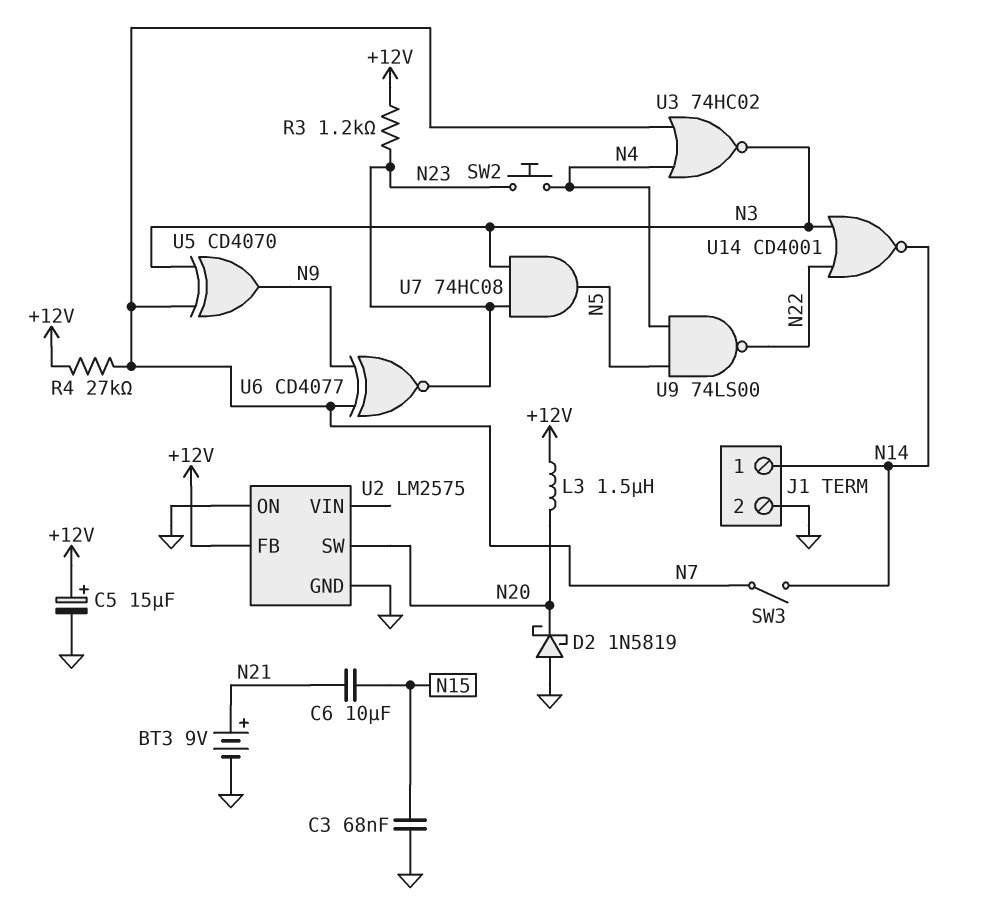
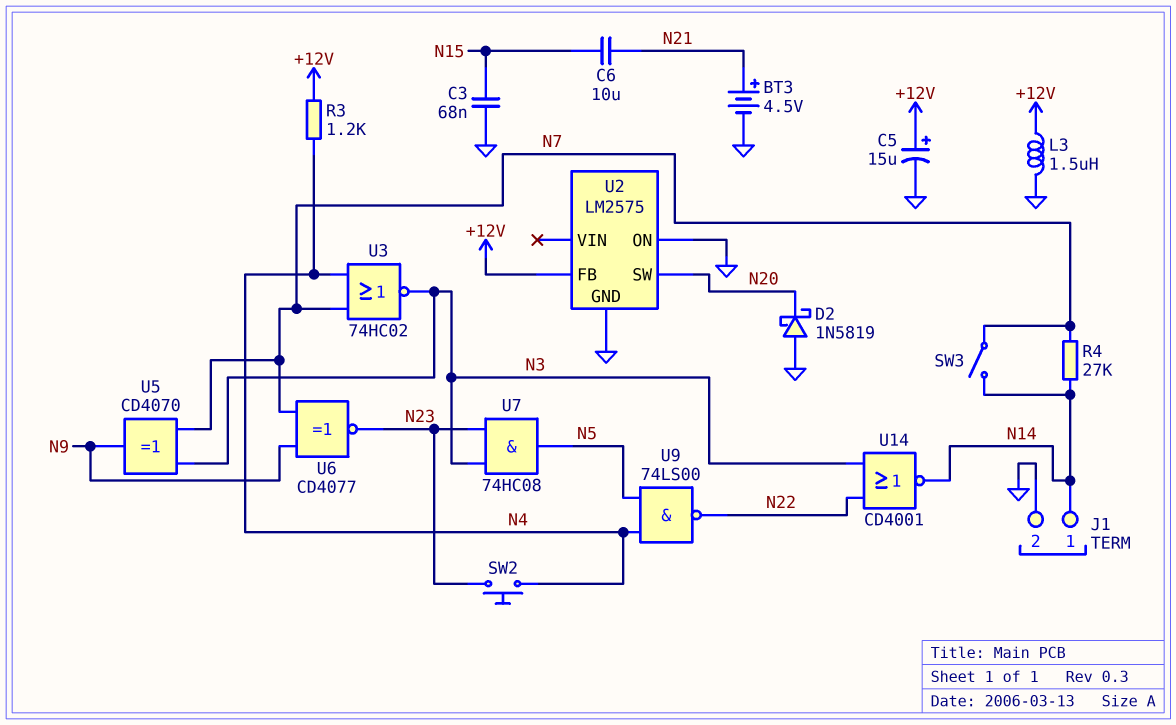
BT3: 9V (plus N21, minus GND) -> 4.5V (plus N21, minus GND)
L3: 1.5uH (+12V, N20) -> 1.5uH (+12V, GND)
R3: 1.2k (+12V, N23) -> 1.2k (+12V, N4)
R4: 27k (+12V, N7) -> 27k (N7, N14)

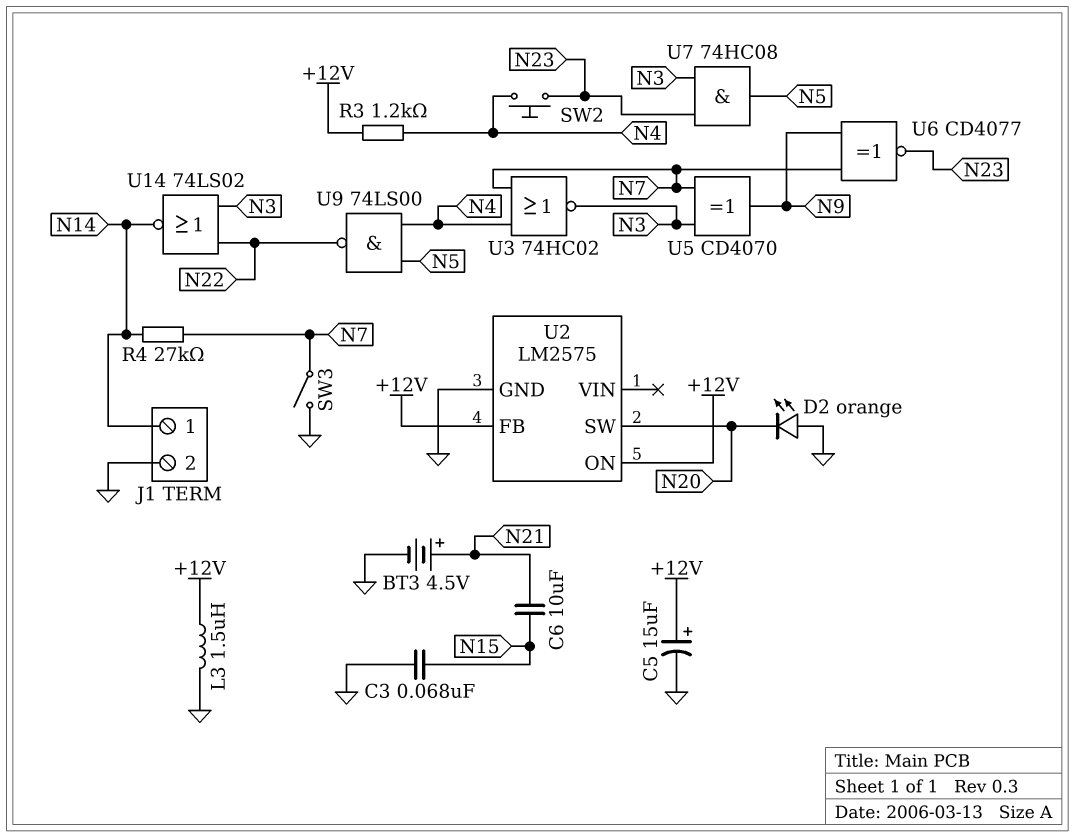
D2: schottky 1N5819 (A GND, K N20) -> LED orange (A GND, K N20)
SW3: switch (N7, N14) -> switch (GND, N7)
U2 pin ON: GND -> +12V
U14: NOR CD4001 (in N3, in N22, out N14) -> NOR 74LS02 (in N3, in N22, out N14)

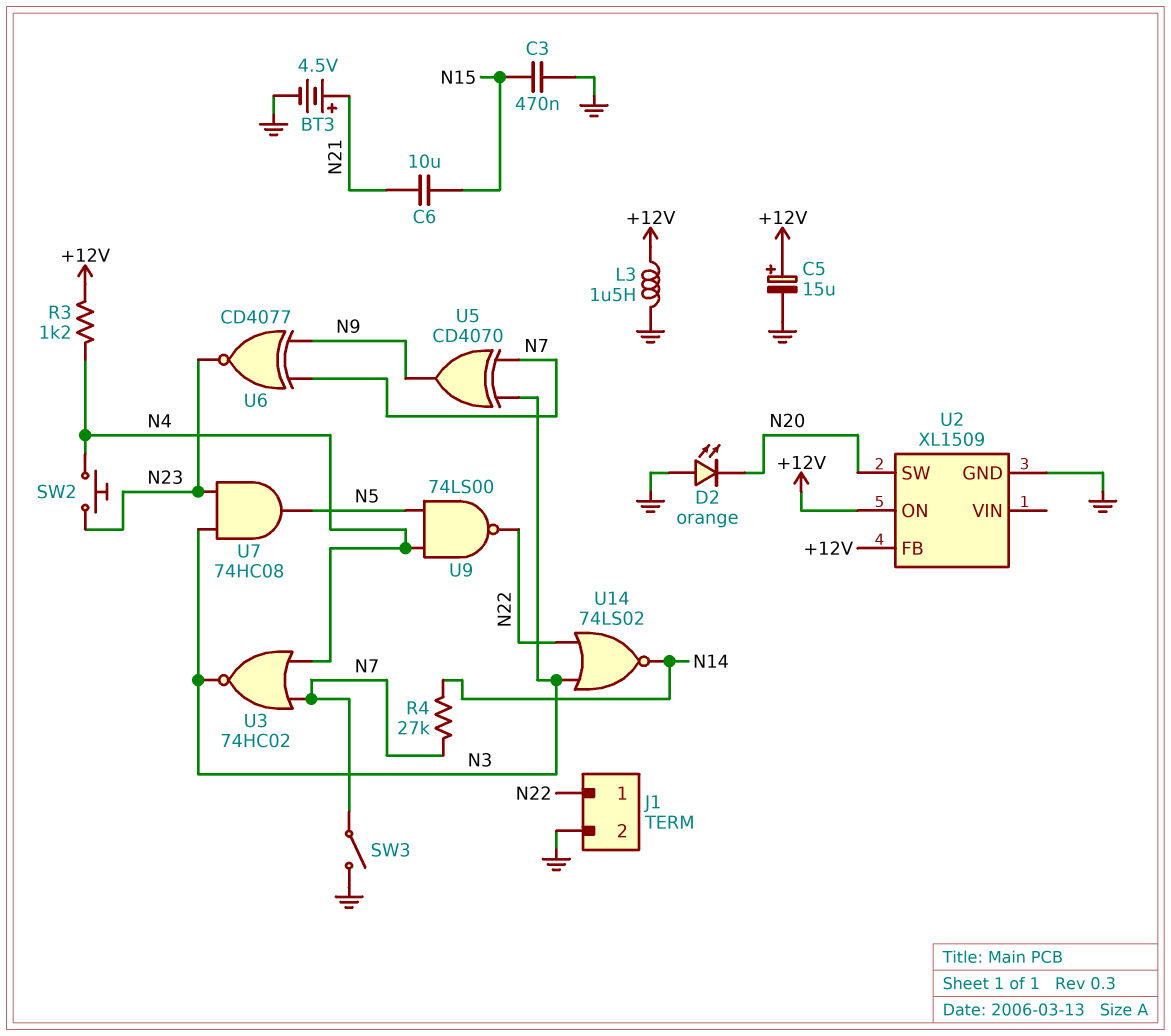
C3: 68nF (GND, N15) -> 470nF (GND, N15)
J1 pin 1: N14 -> N22
U2: LM2575 -> XL1509

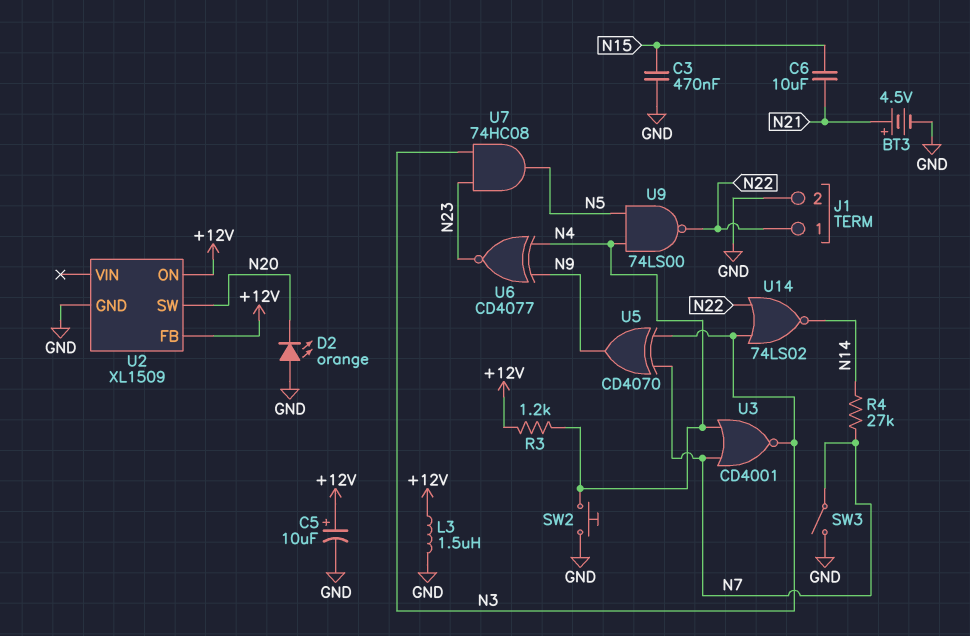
C5: 15uF (plus +12V, minus GND) -> 10uF (plus +12V, minus GND)
SW2: button (N4, N23) -> button (GND, N4)
U3: NOR 74HC02 (in N4, in N7, out N3) -> NOR CD4001 (in N4, in N7, out N3)
U6: XNOR CD4077 (in N7, in N9, out N23) -> XNOR CD4077 (in N4, in N9, out N23)

